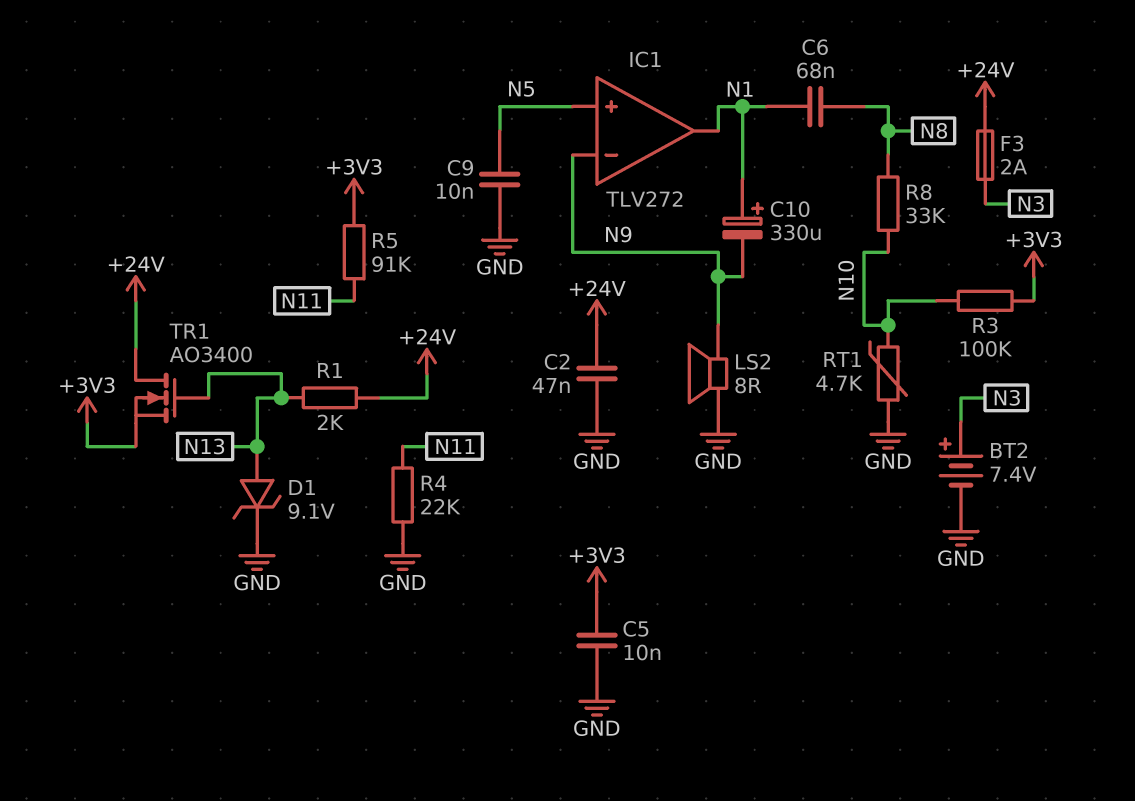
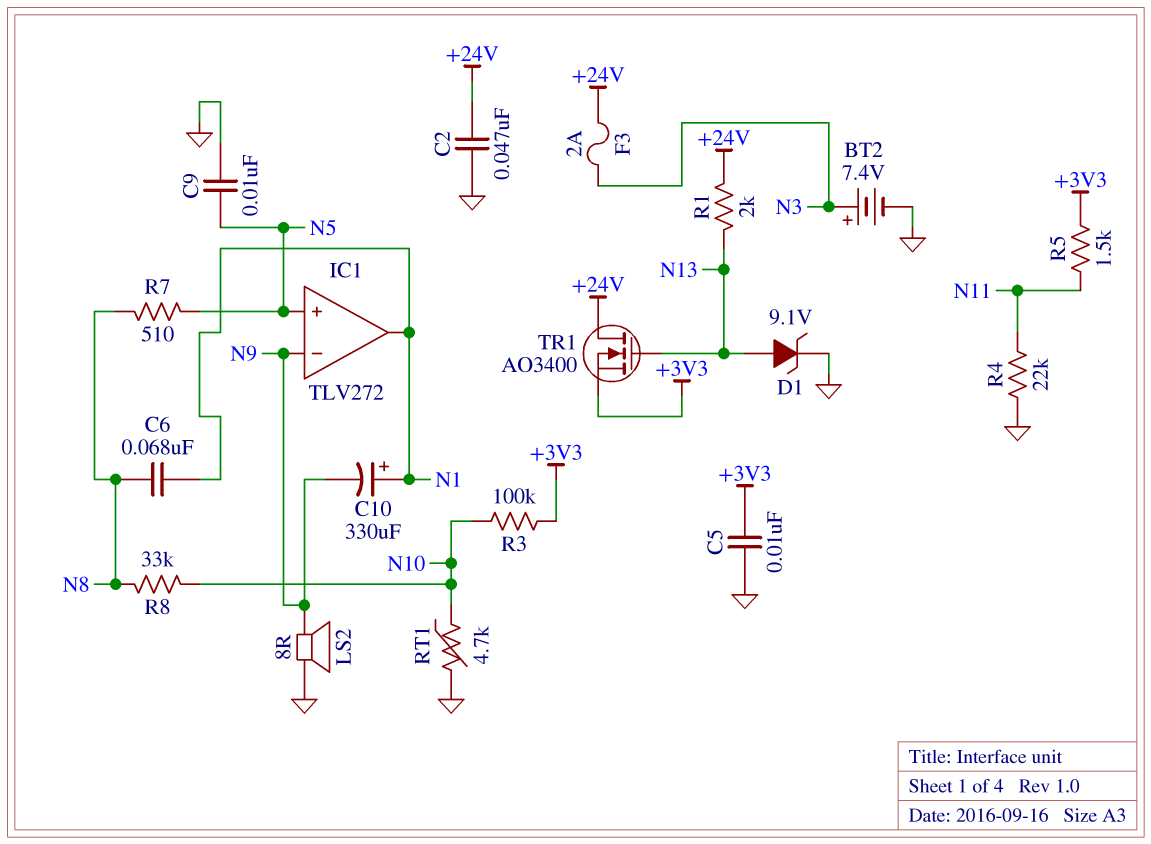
R5: 91k (+3V3, N11) -> 1.5k (+3V3, N11)
R7: none -> 510 (N5, N8)

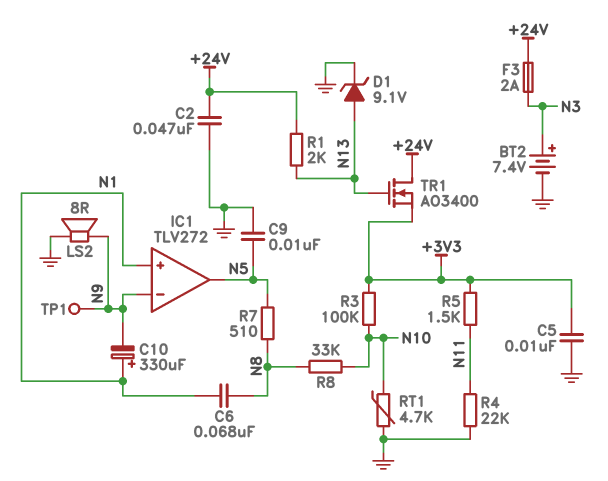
IC1 pin in+: N5 -> N1
IC1 pin out: N1 -> N5
TP1: none -> test point (N9)

